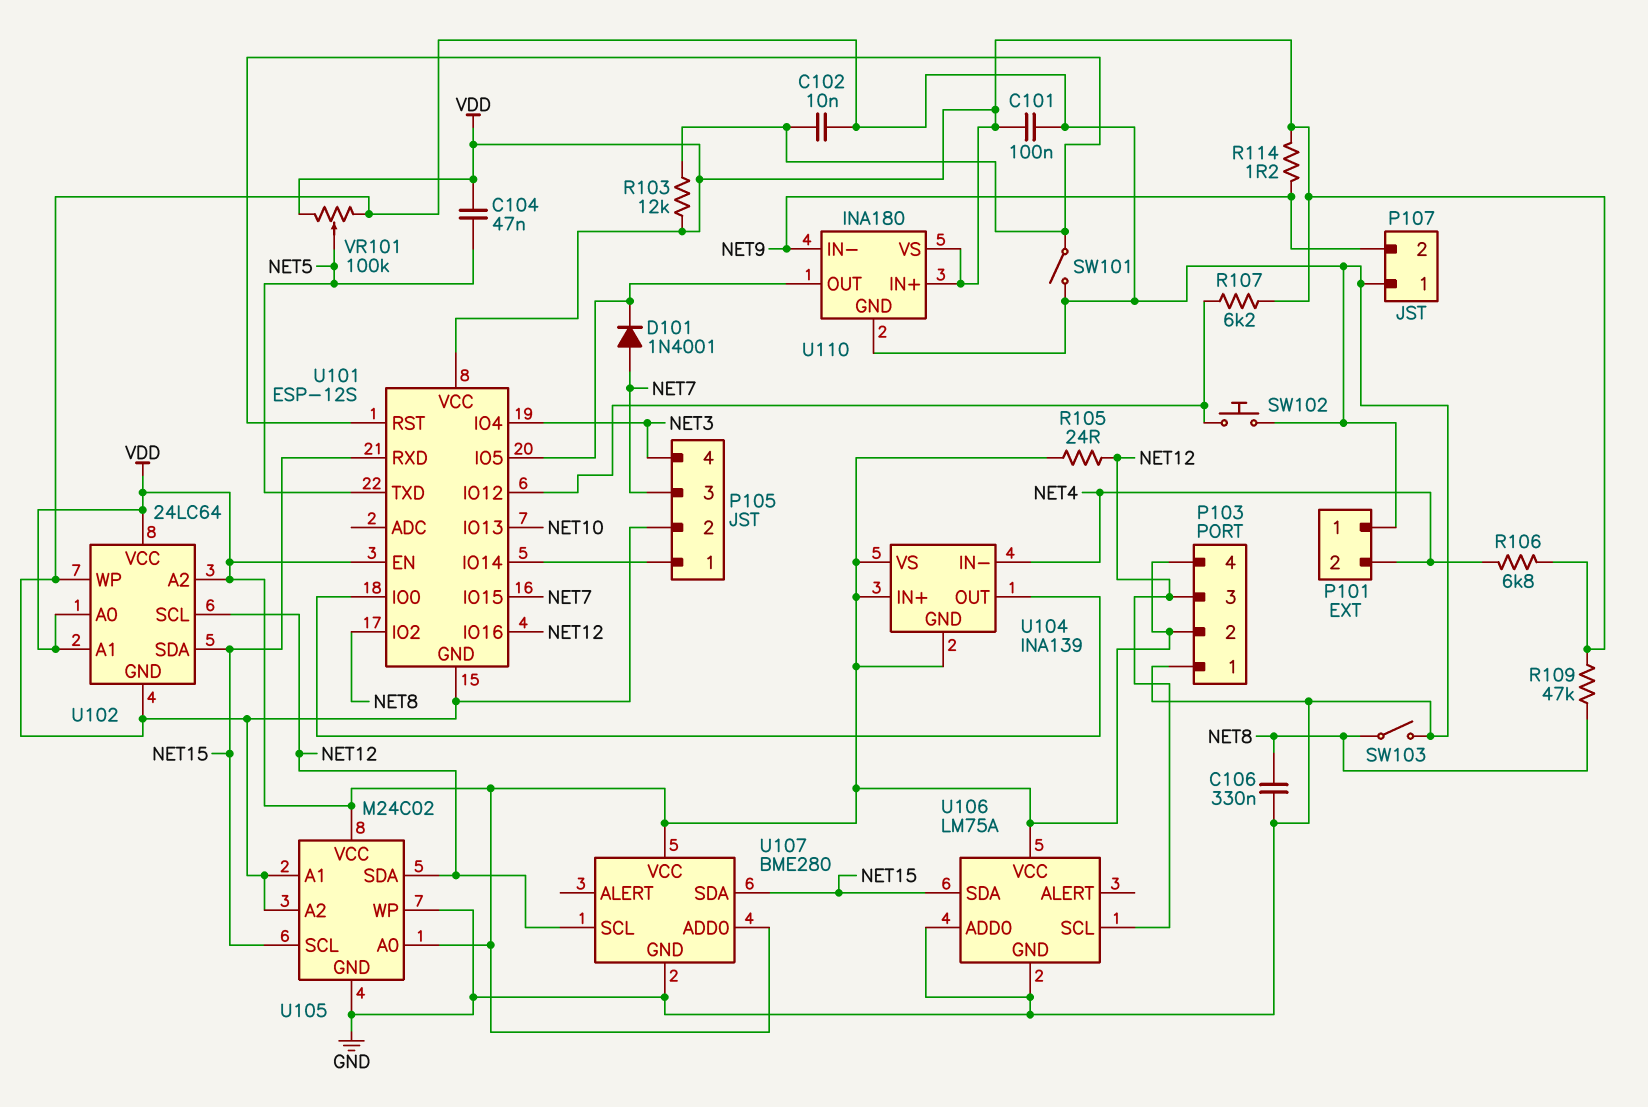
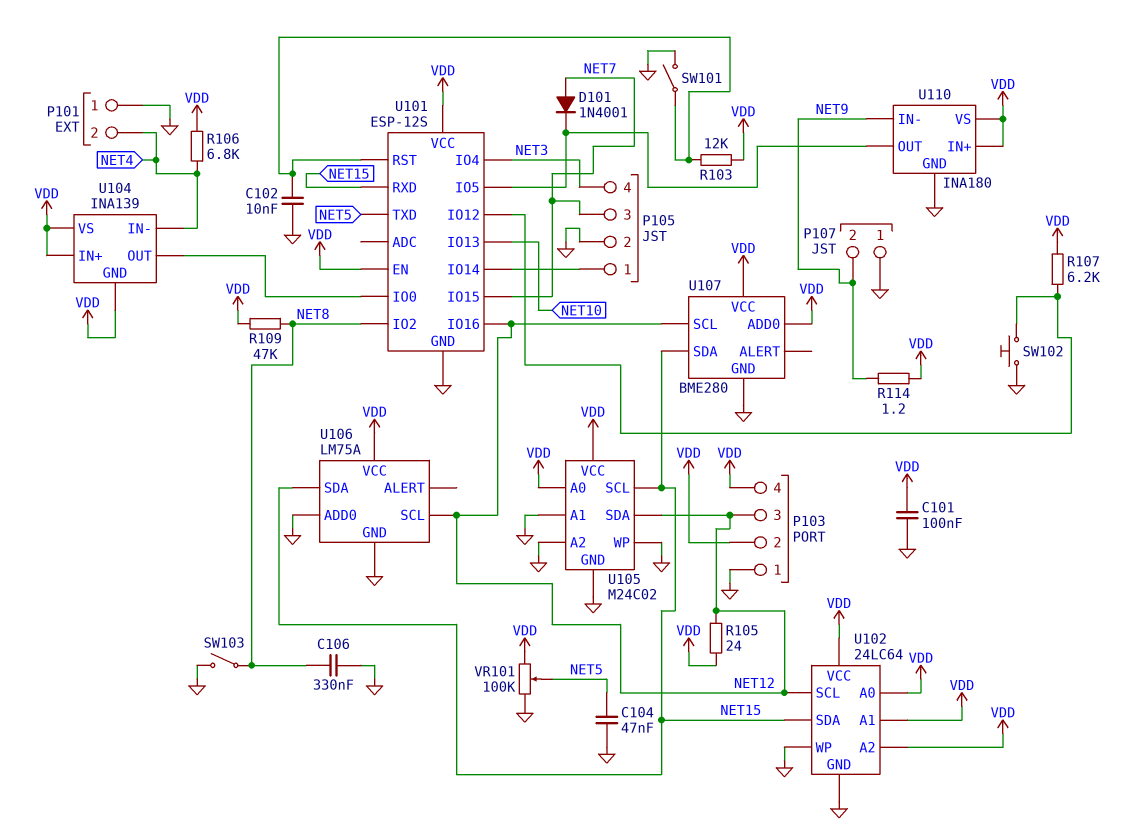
C104: 47nF (NET5, VDD) -> 47nF (GND, NET5)

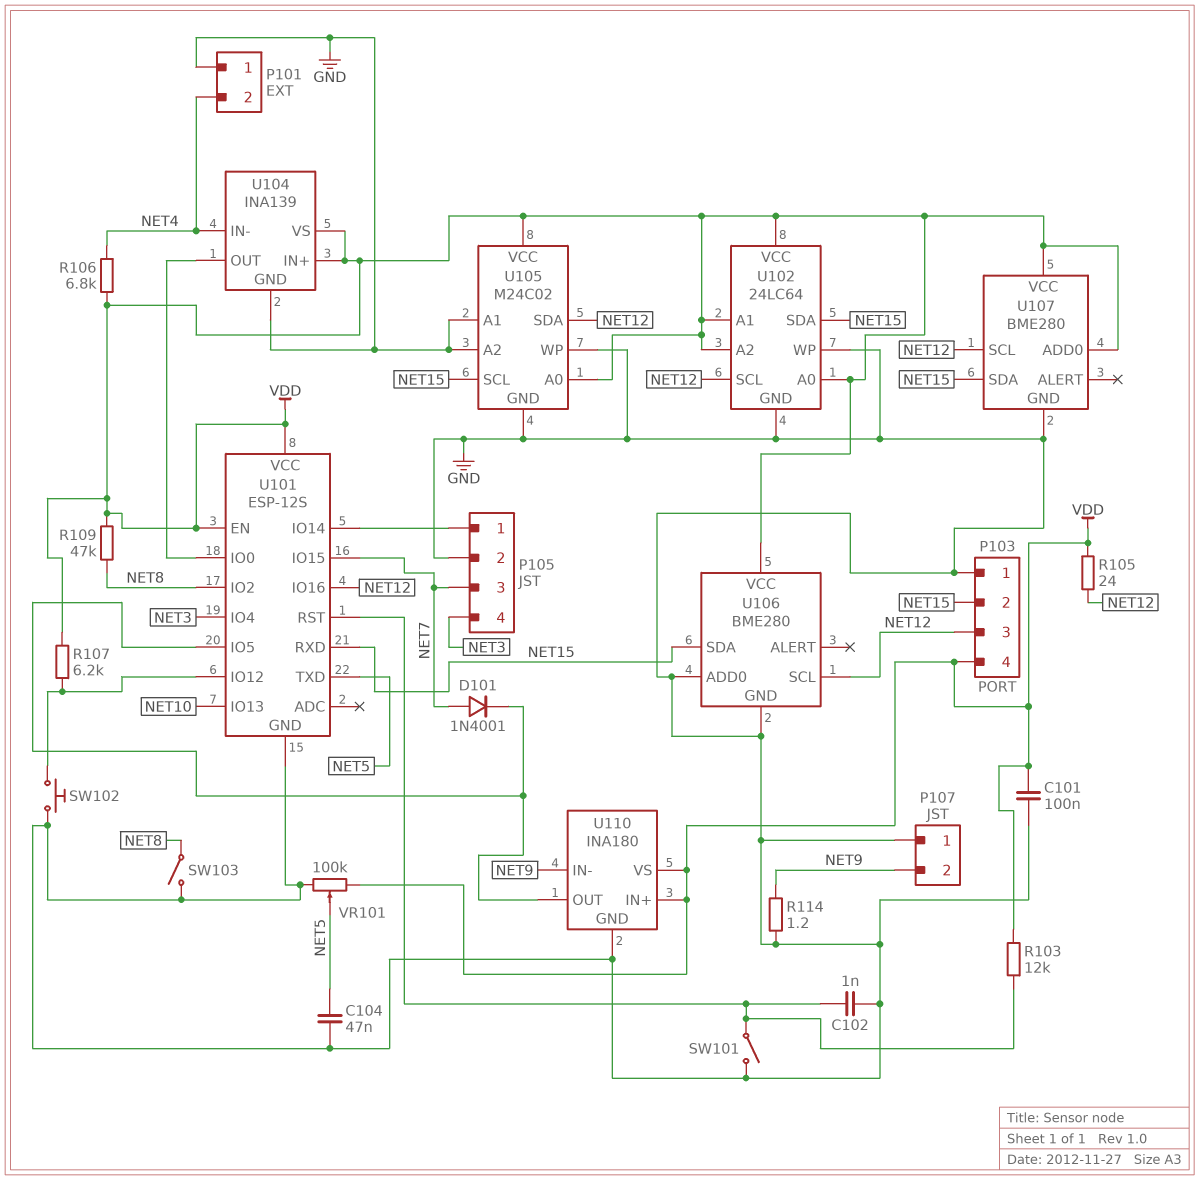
C102: 10nF (GND, U101/RST) -> 1nF (GND, U101/RST)
C106: 330nF (GND, NET8) -> none
P103 pin 2: VDD -> NET15
R114: 1.2 (NET9, VDD) -> 1.2 (GND, NET9)
U104 pin GND: VDD -> GND
U106: LM75A -> BME280

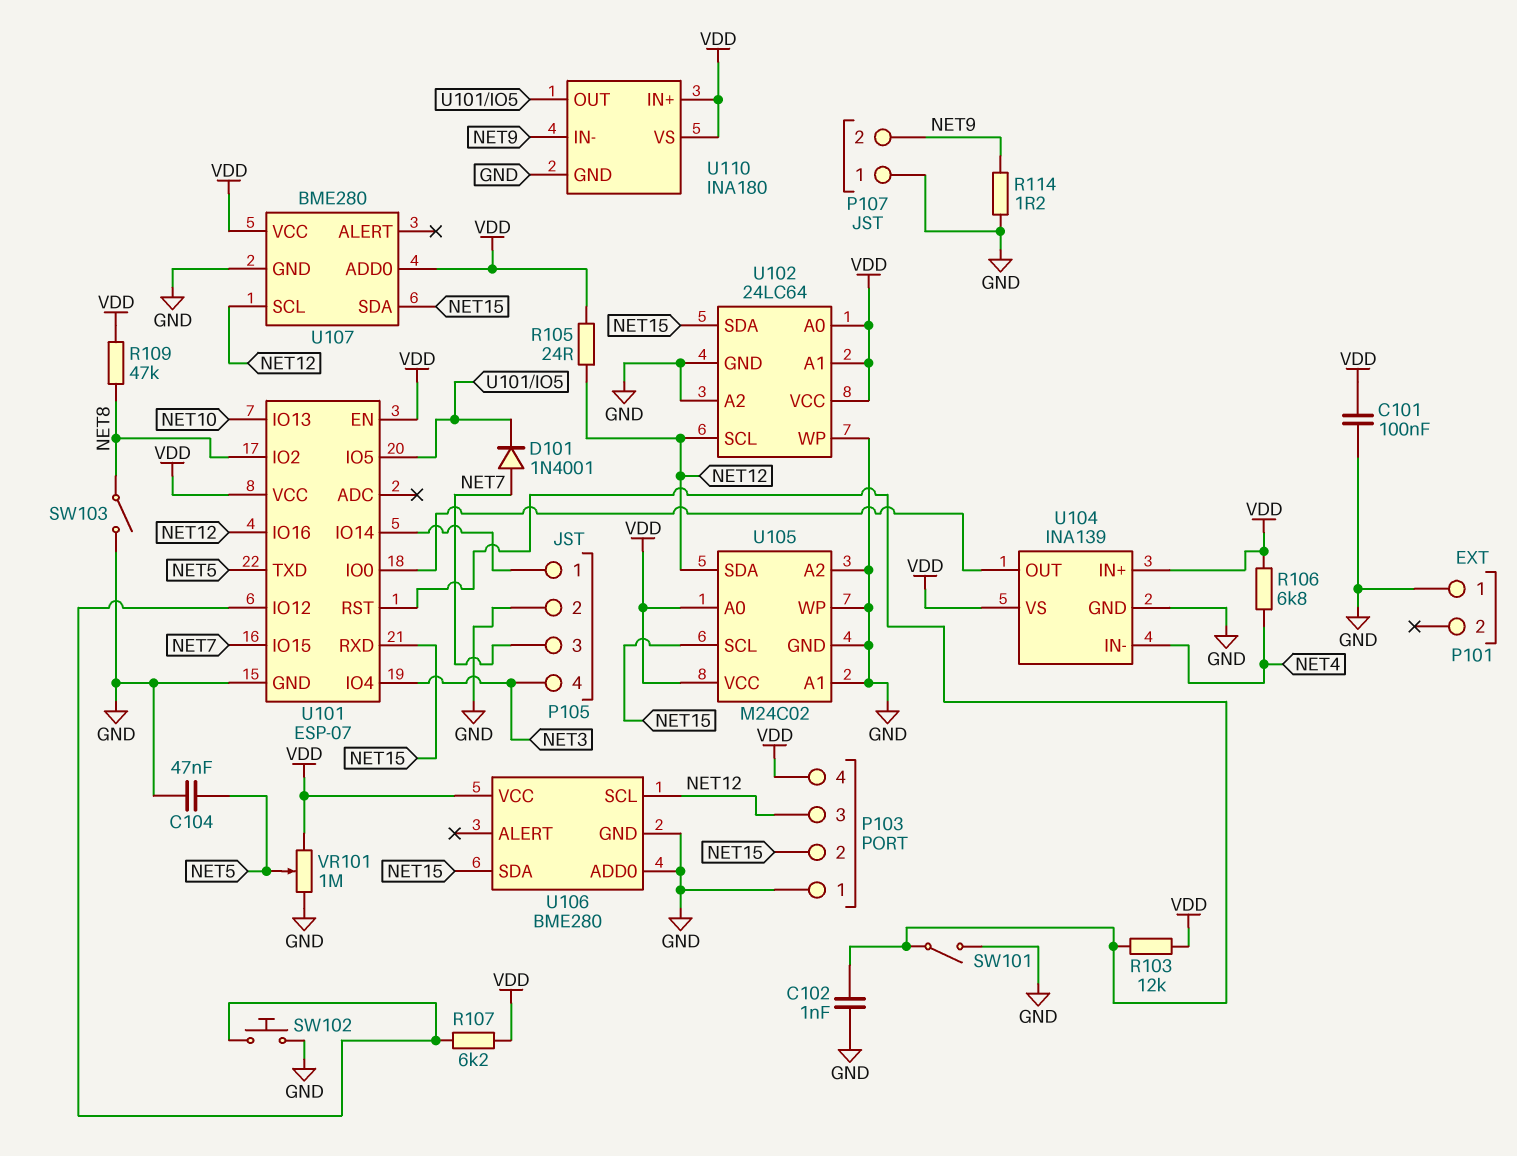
P101 pin 2: NET4 -> none
U101: ESP-12S -> ESP-07
U102 pin A2: VDD -> GND
VR101: 100k (GND, VDD, wiper NET5) -> 1M (GND, VDD, wiper NET5)

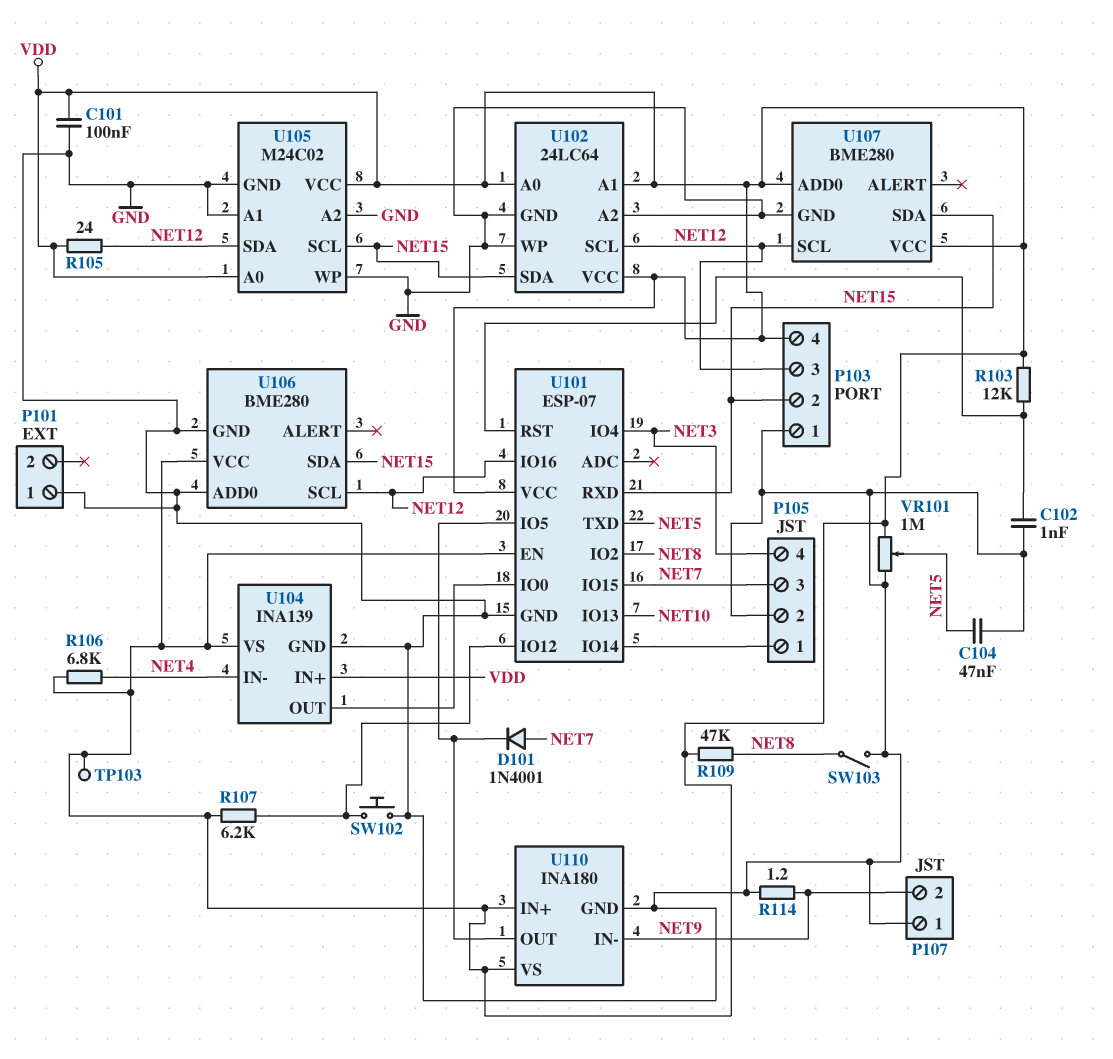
SW101: switch (GND, U101/RST) -> none
TP103: none -> test point (VDD)

